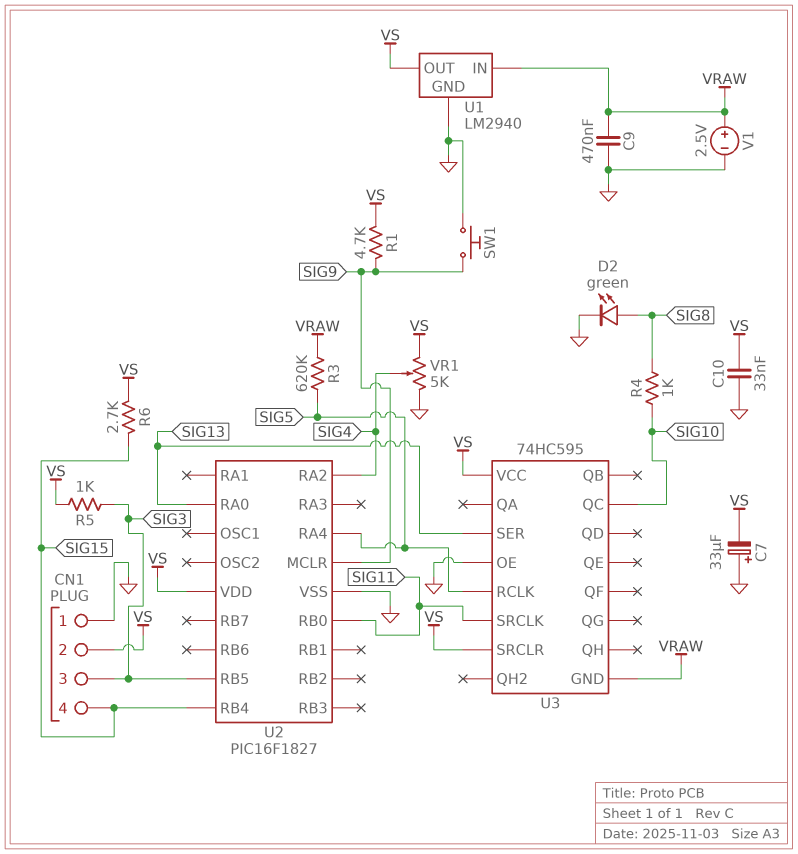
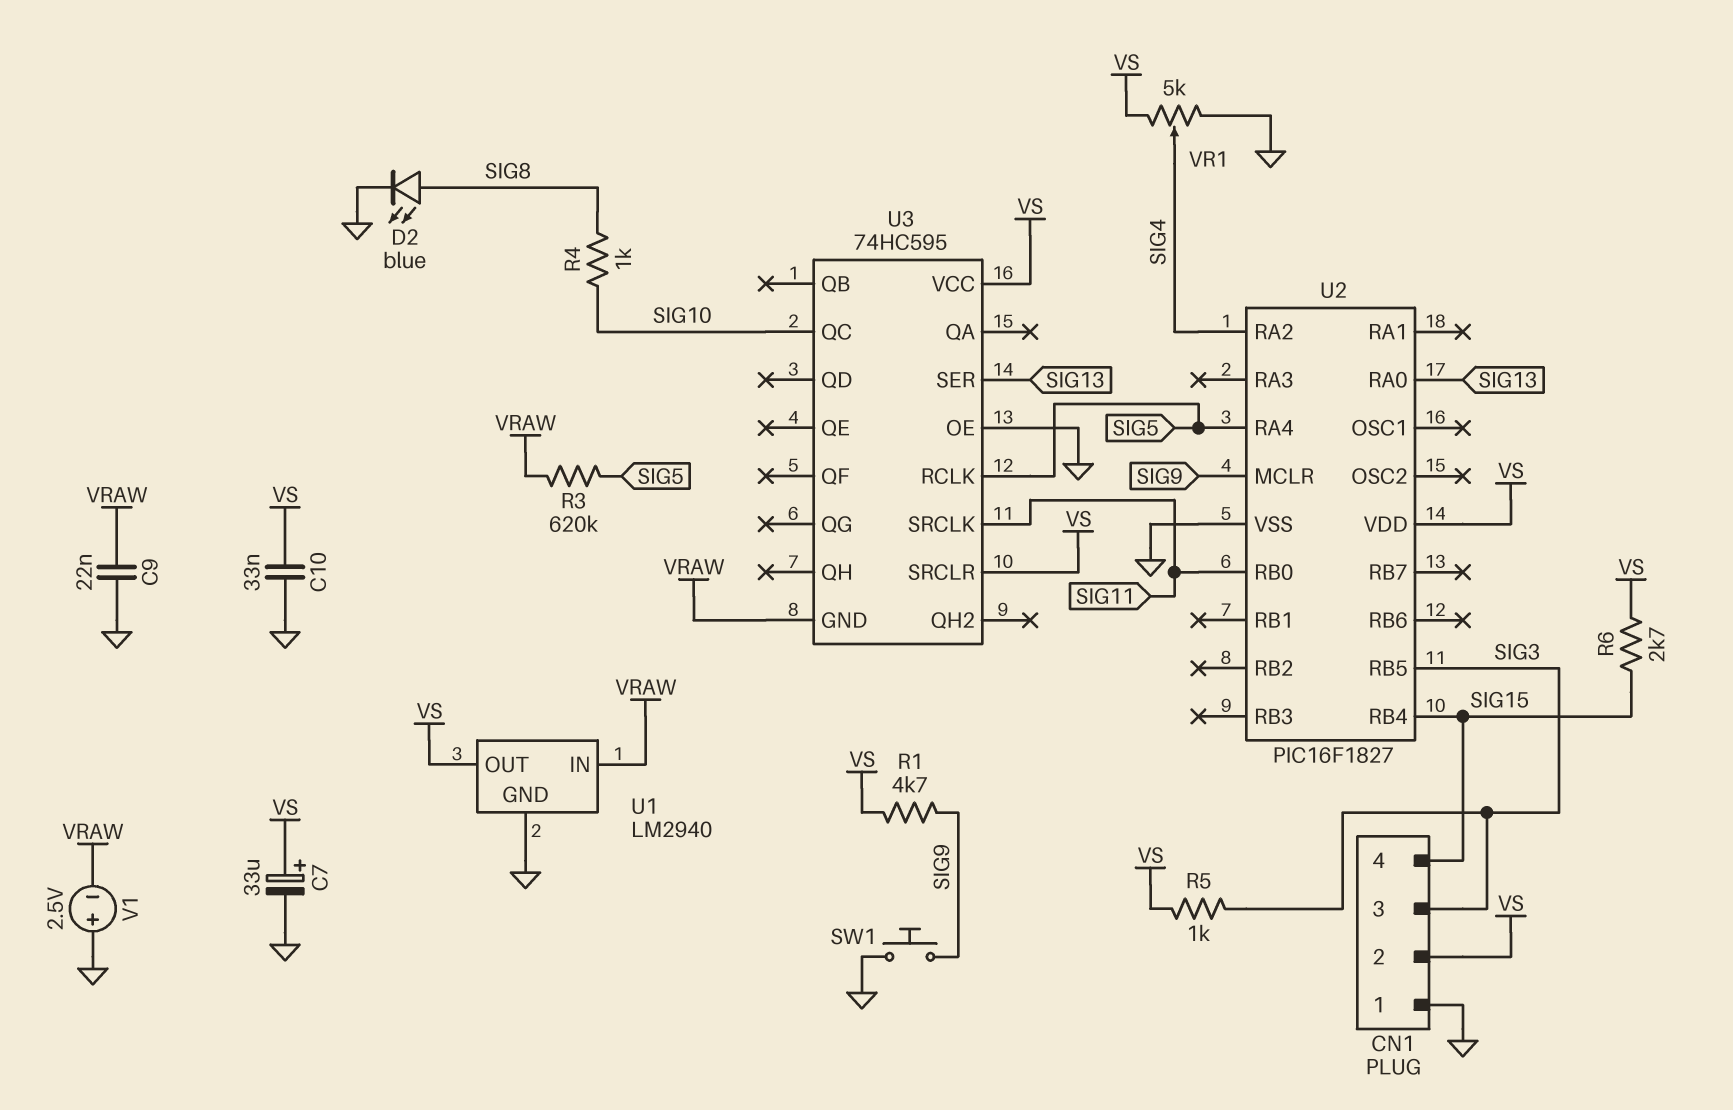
C7: 33uF (plus GND, minus VS) -> 33uF (plus VS, minus GND)
C9: 470nF (GND, VRAW) -> 22nF (GND, VRAW)
D2: LED green (A SIG8, K GND) -> LED blue (A SIG8, K GND)
V1: 2.5V (plus VRAW, minus GND) -> 2.5V (plus GND, minus VRAW)

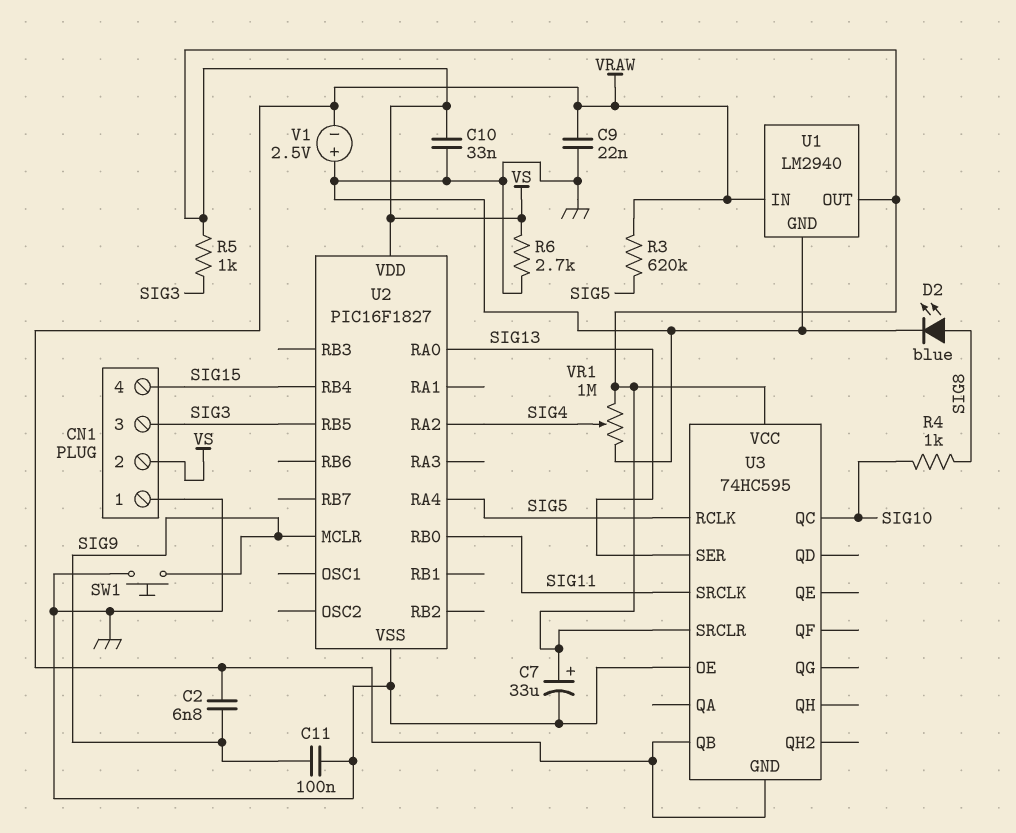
C2: none -> 6.8nF (SIG9, VRAW)
C11: none -> 100nF (GND, SIG9)
R1: 4.7k (SIG9, VS) -> none
R6: 2.7k (SIG15, VS) -> 2.7k (GND, VS)
U3 pin QB: none -> VRAW
VR1: 5k (GND, VS, wiper SIG4) -> 1M (GND, VS, wiper SIG4)

